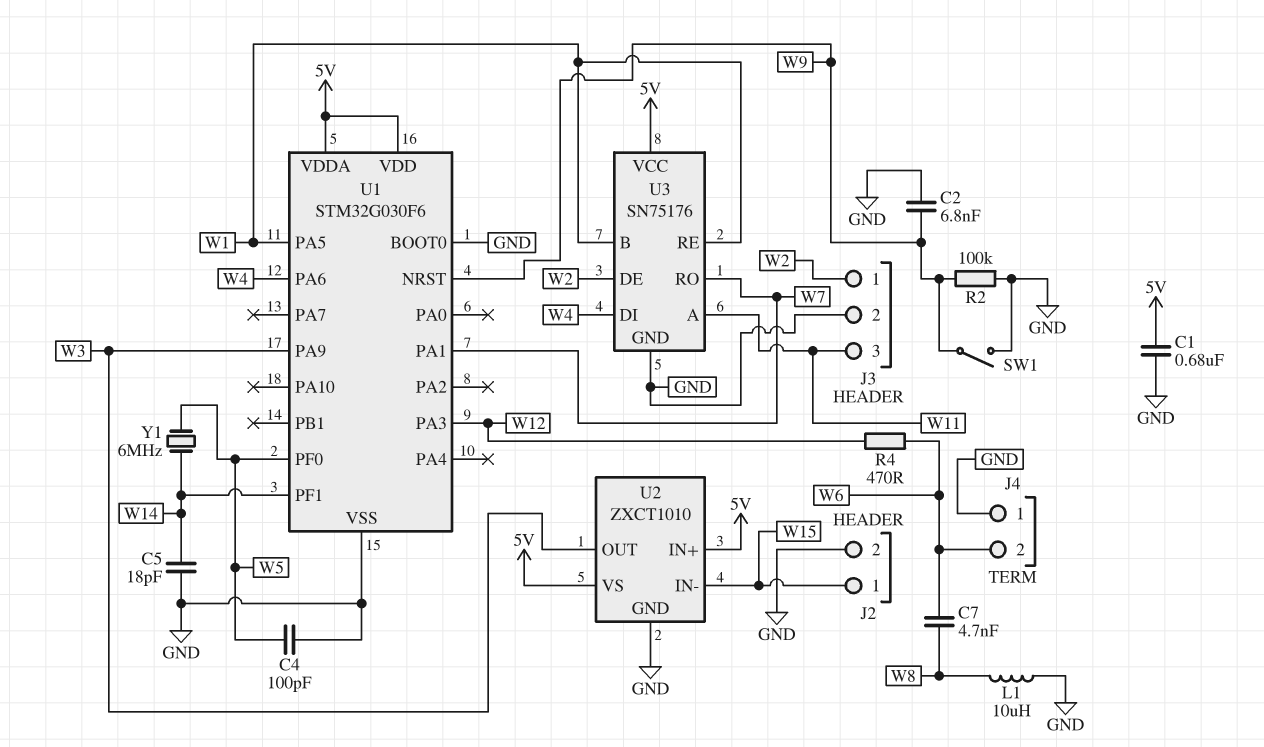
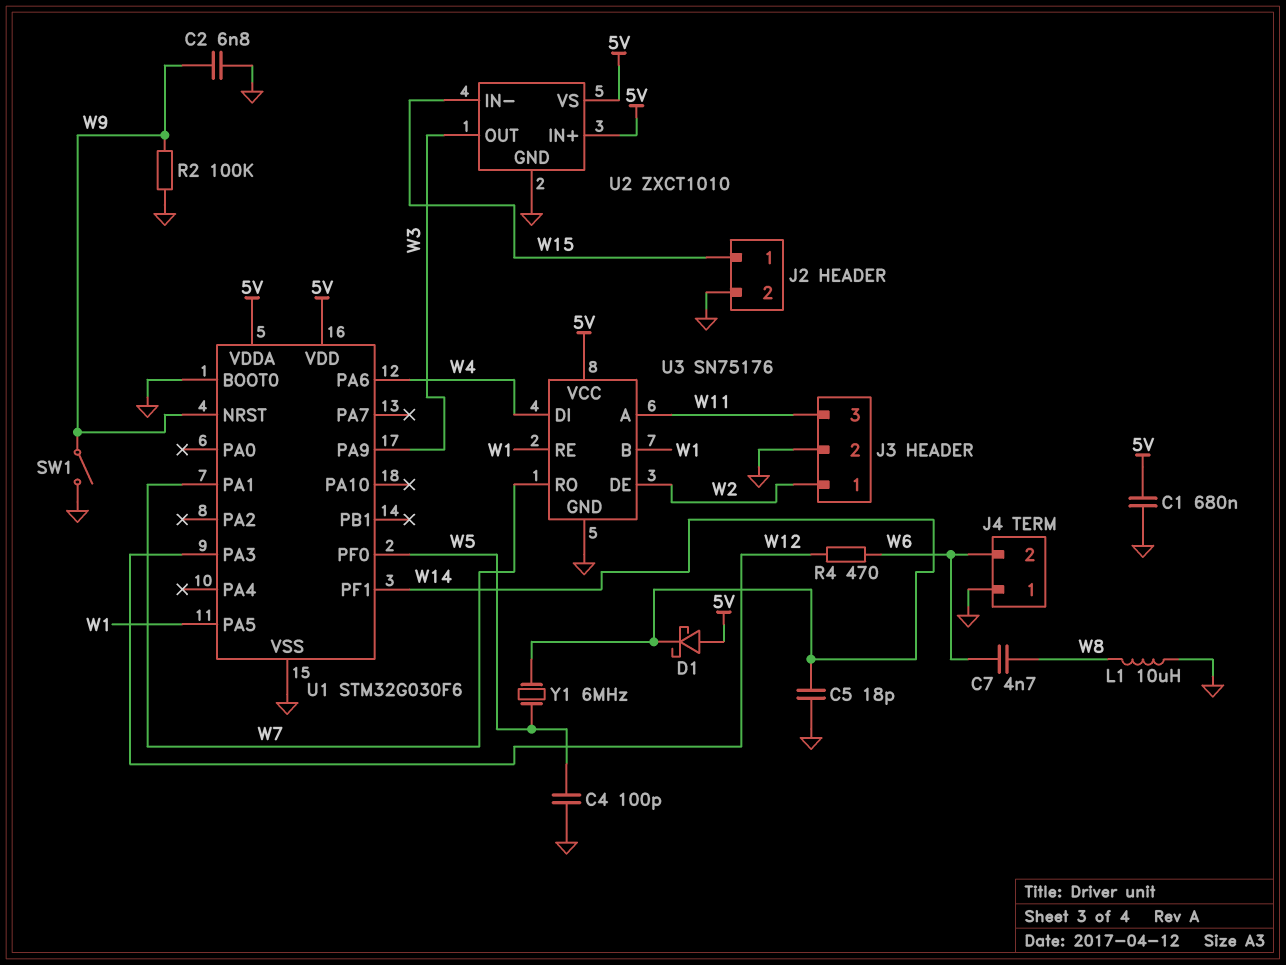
D1: none -> schottky (A 5V, K W14)

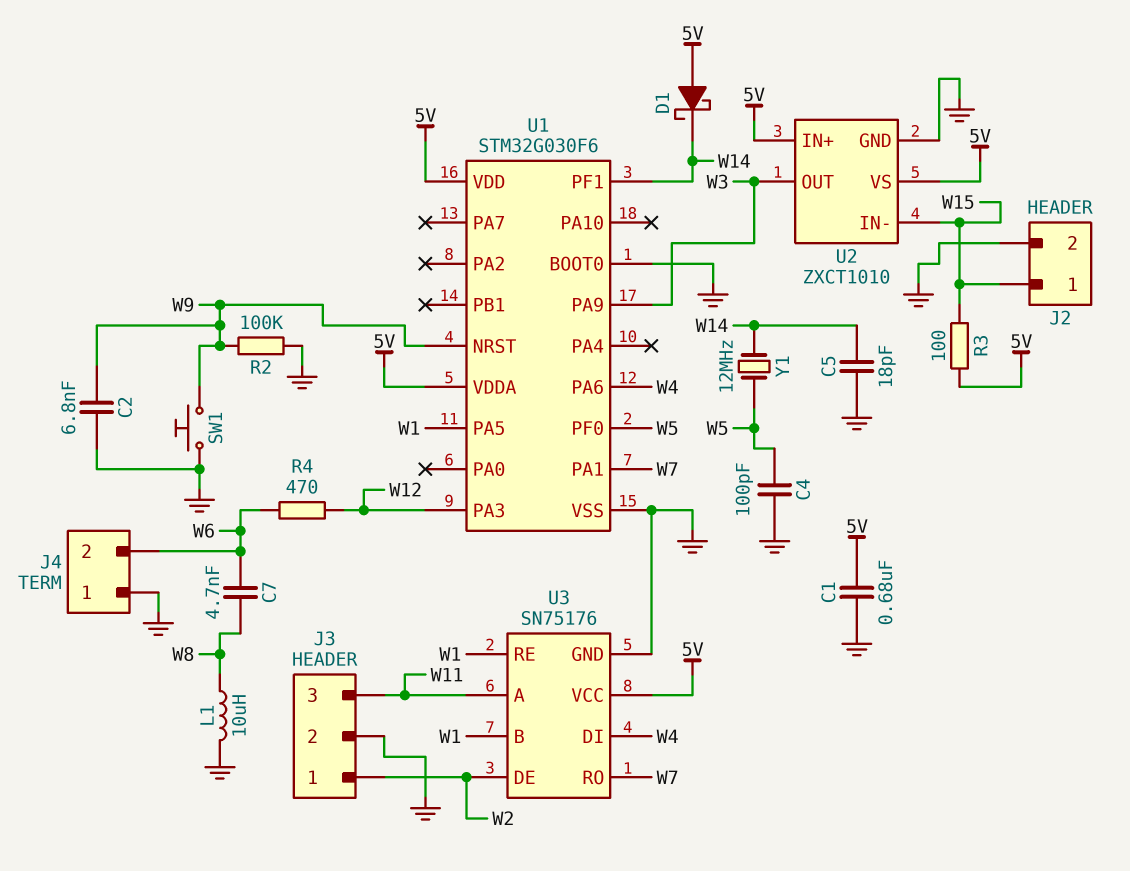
R3: none -> 100 (5V, W15)
SW1: switch (GND, W9) -> button (GND, W9)
Y1: 6MHz (W5, W14) -> 12MHz (W5, W14)

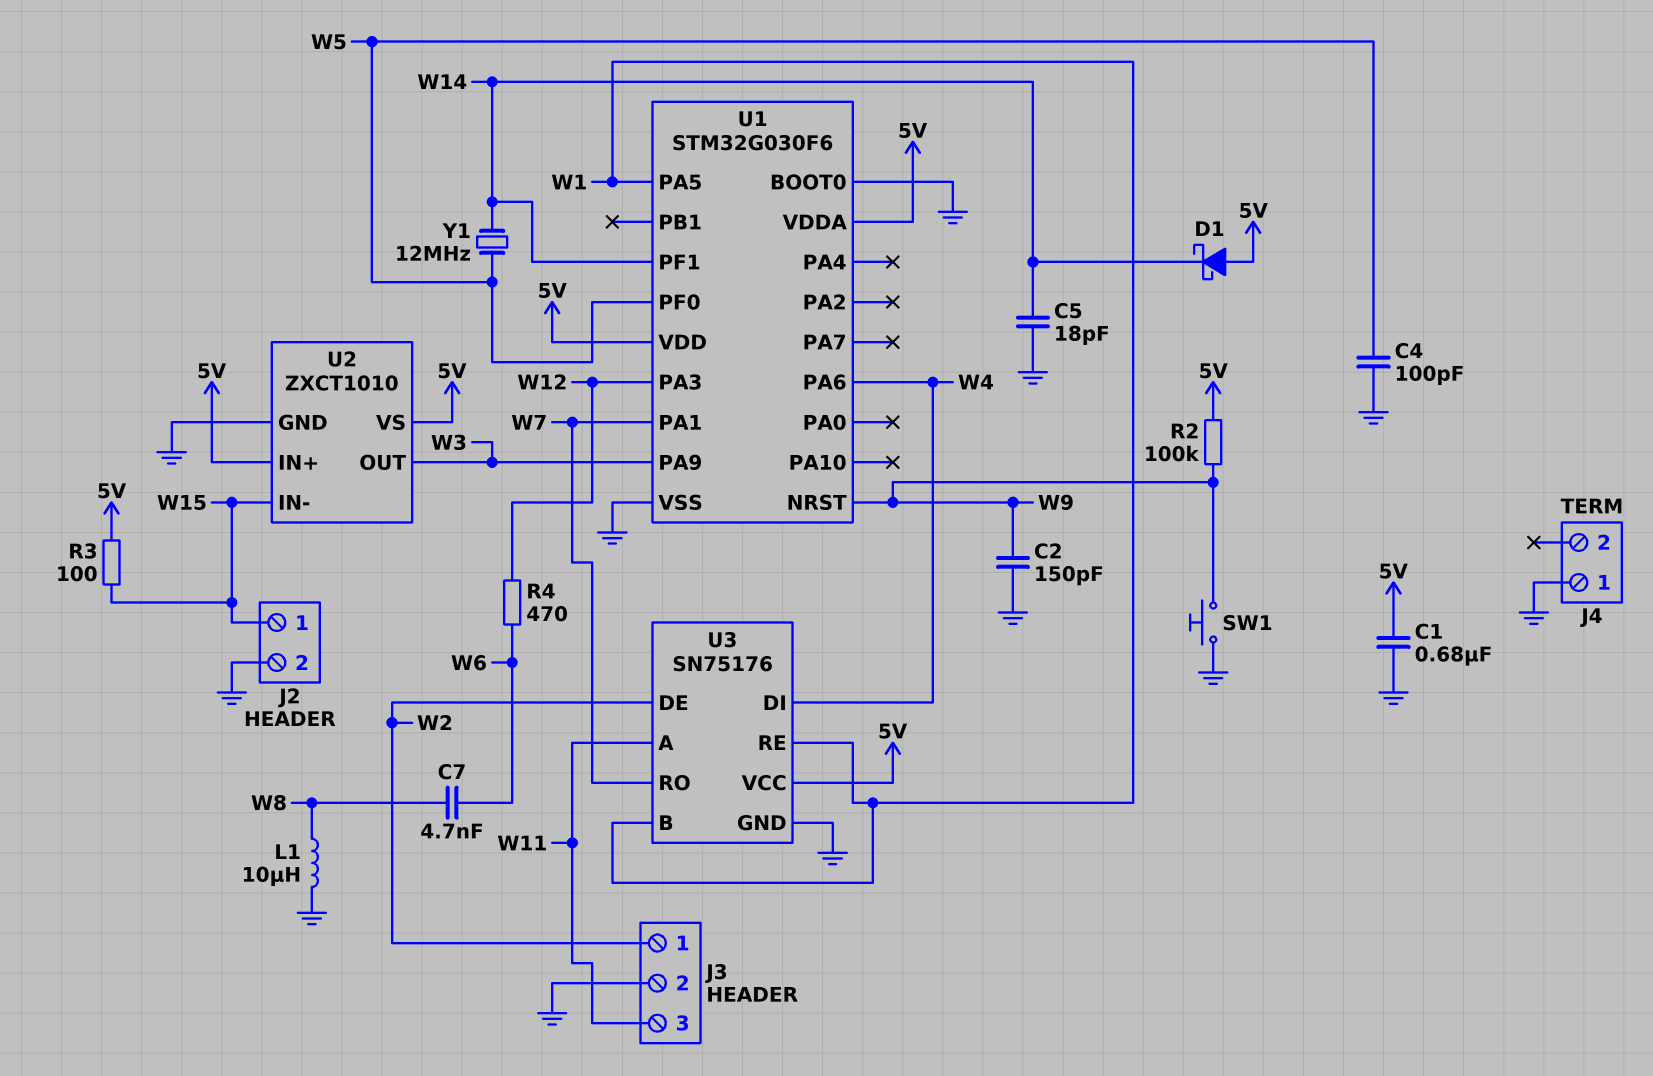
C2: 6.8nF (GND, W9) -> 150pF (GND, W9)
J4 pin 2: W6 -> none
R2: 100k (GND, W9) -> 100k (5V, W9)

